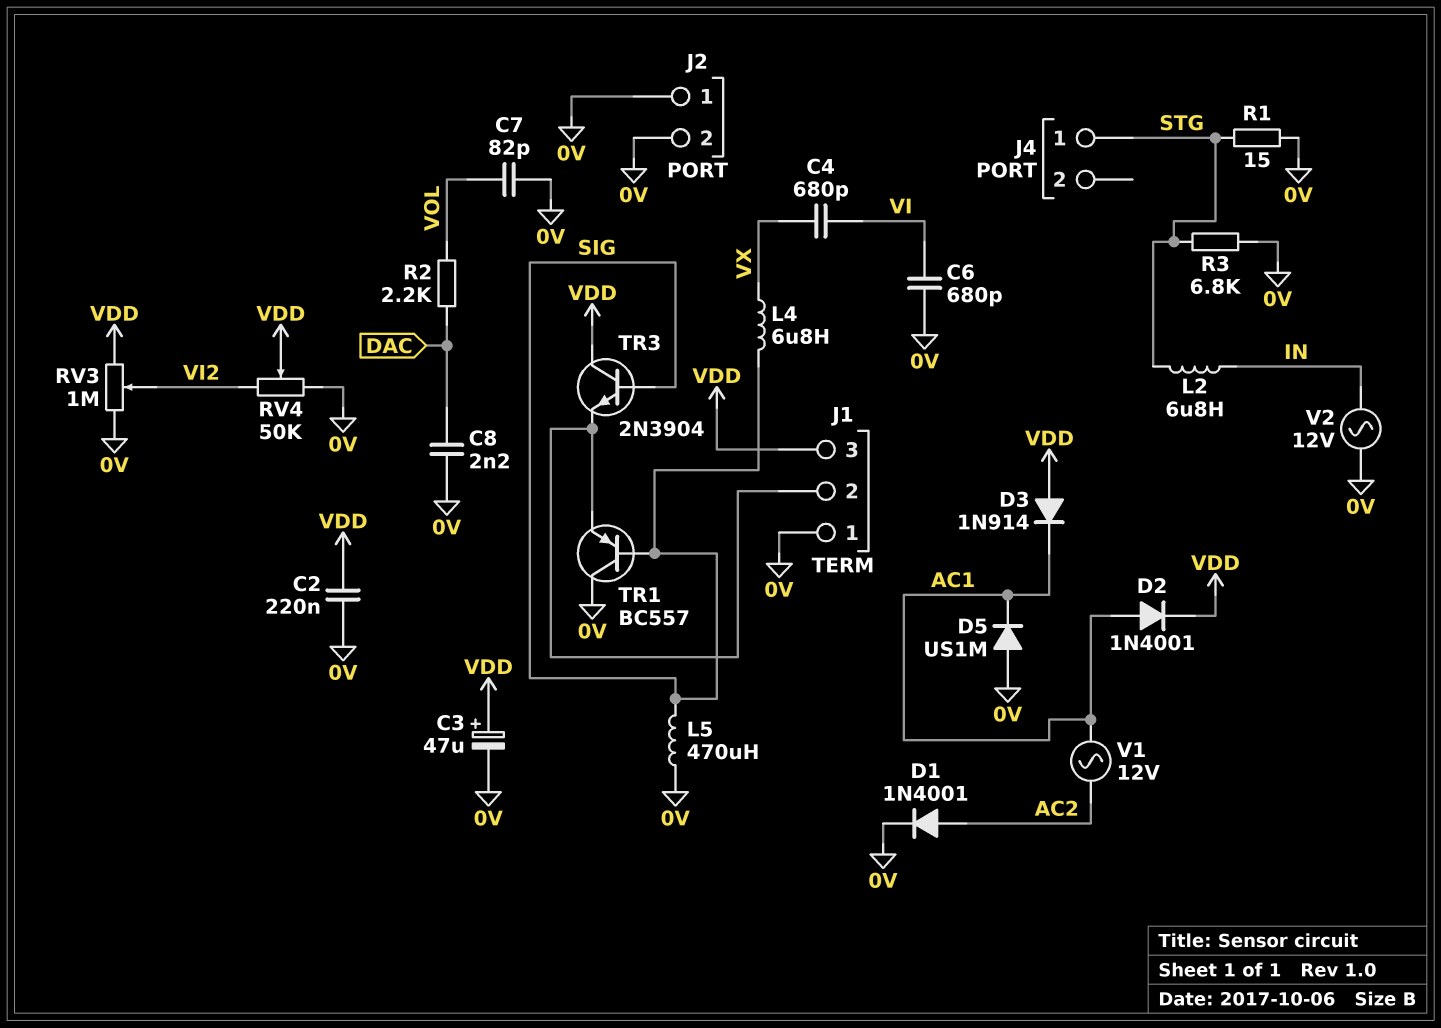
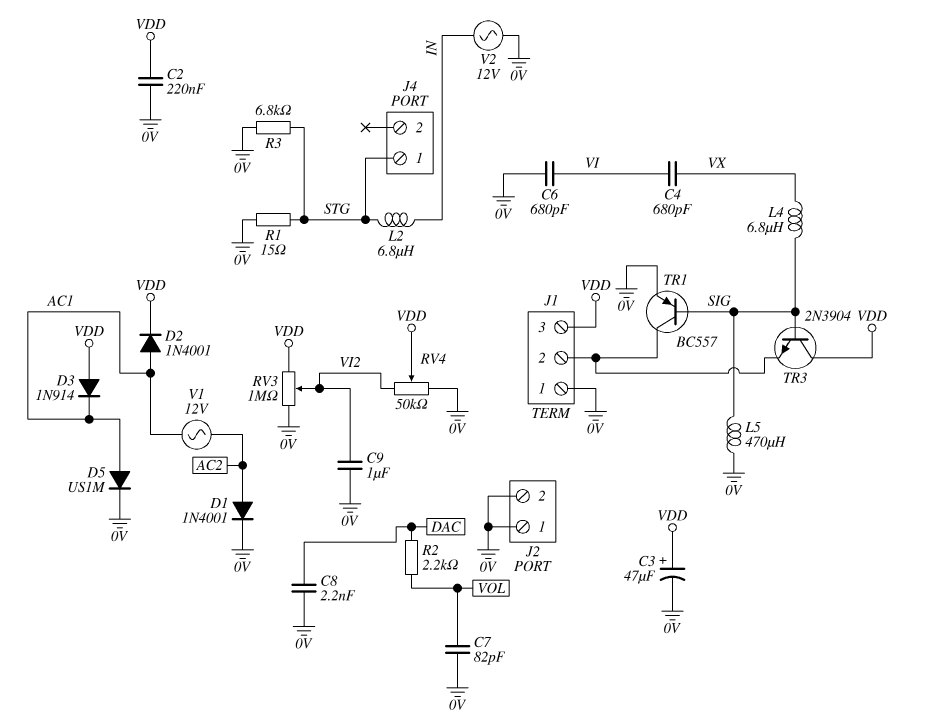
C9: none -> 1uF (0V, VI2)
D5: diode US1M (A 0V, K AC1) -> diode US1M (A AC1, K 0V)
TR1: PNP BC557 (B SIG, C 0V, E J1/2) -> PNP BC557 (B SIG, C J1/2, E 0V)

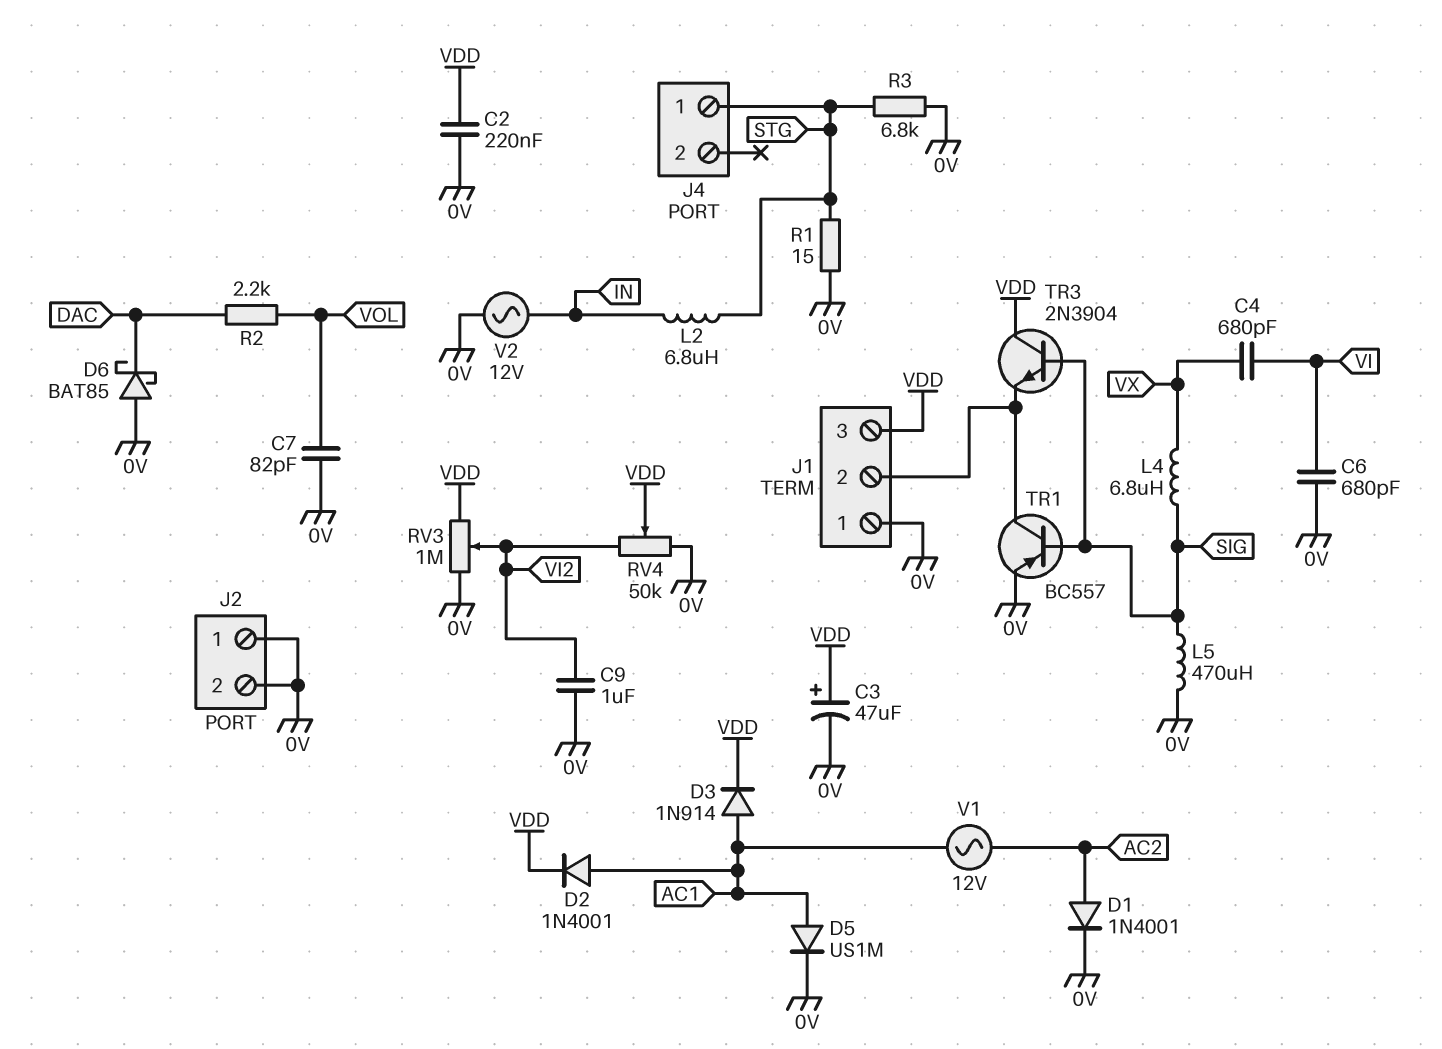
C8: 2.2nF (0V, DAC) -> none
D3: diode 1N914 (A VDD, K AC1) -> diode 1N914 (A AC1, K VDD)
D6: none -> schottky BAT85 (A 0V, K DAC)

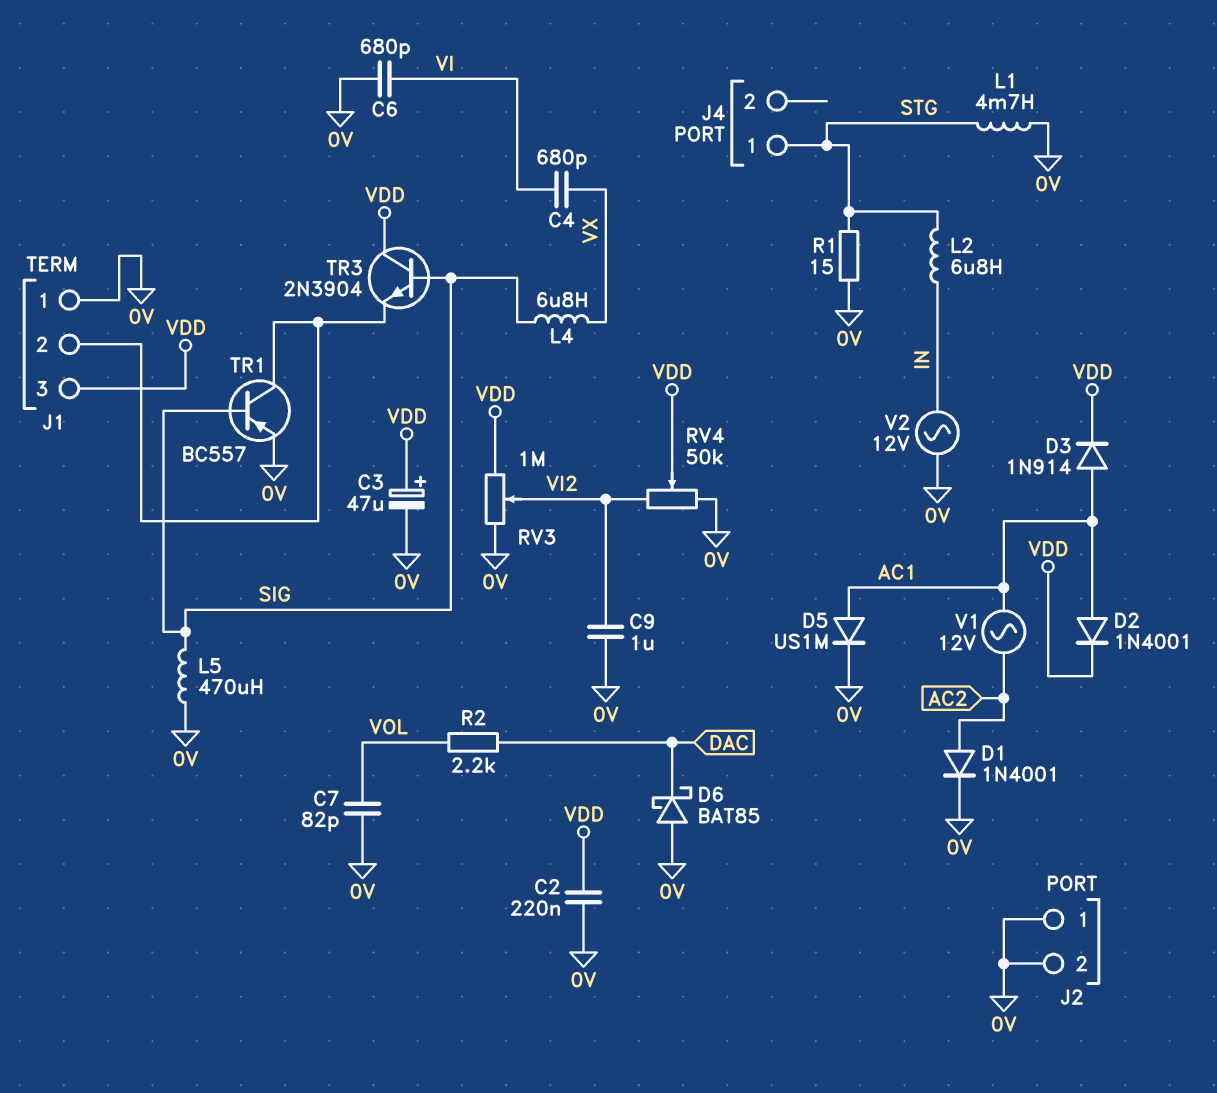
L1: none -> 4.7mH (0V, STG)
R3: 6.8k (0V, STG) -> none

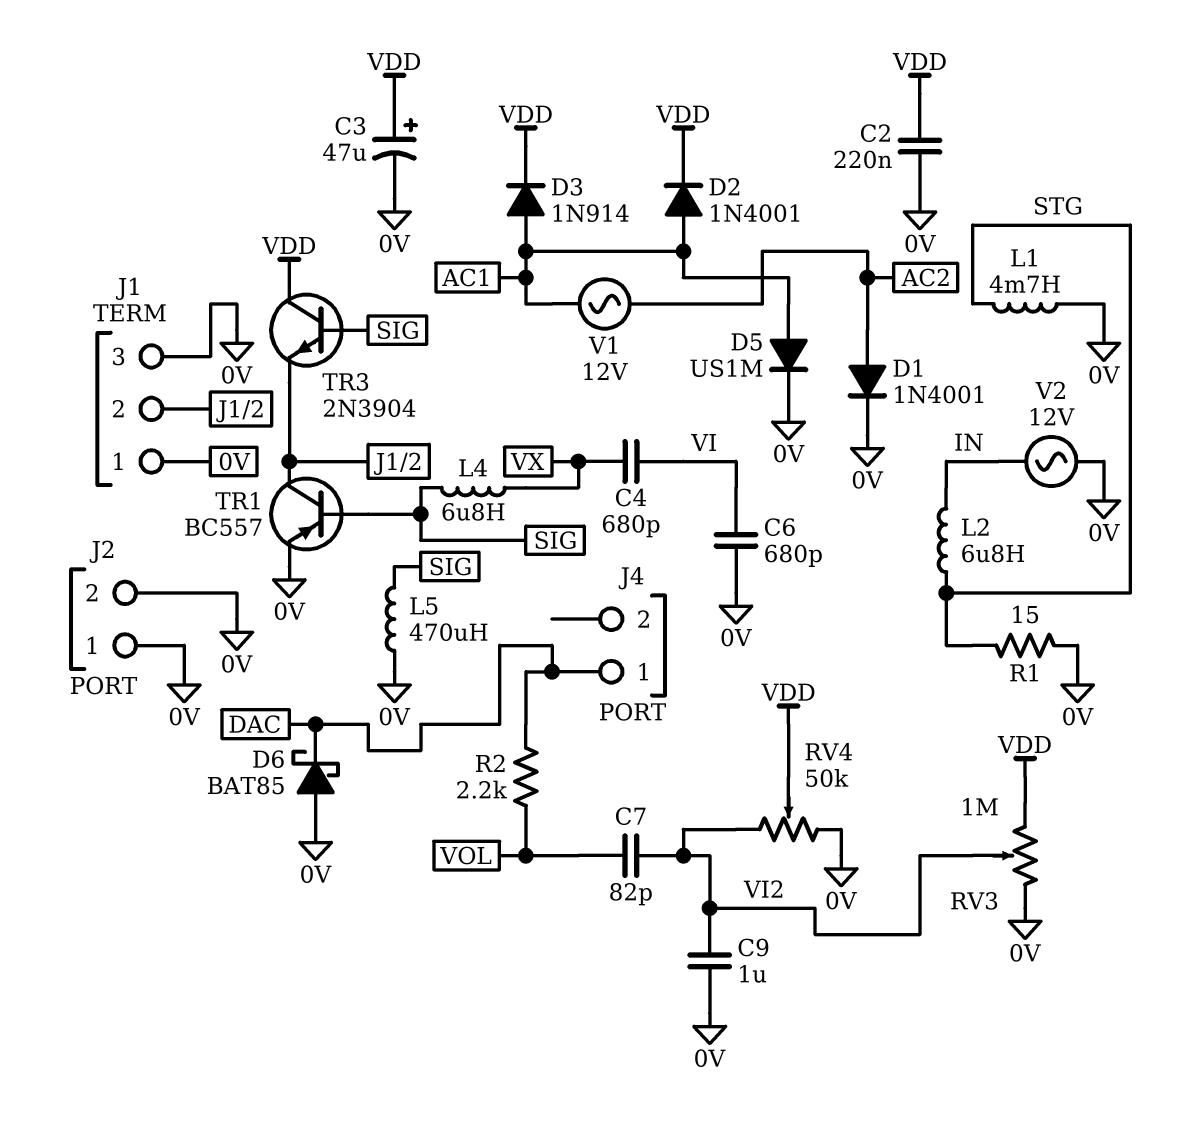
C7: 82pF (0V, VOL) -> 82pF (VI2, VOL)
J1 pin 3: VDD -> 0V
J4 pin 1: STG -> DAC

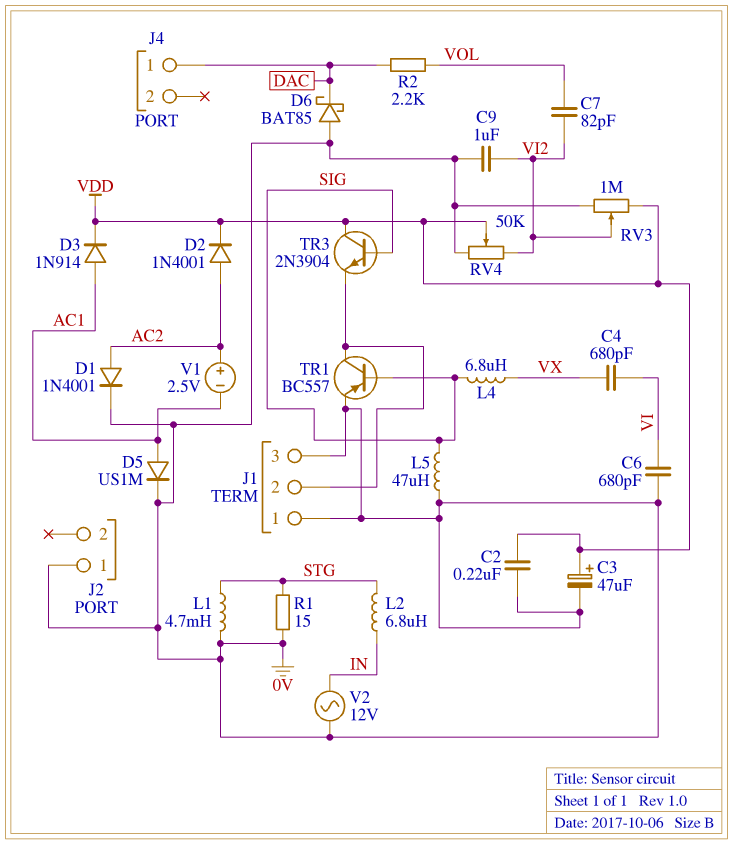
D2: diode 1N4001 (A AC1, K VDD) -> diode 1N4001 (A AC2, K VDD)
J2 pin 2: 0V -> none
L5: 470uH (0V, SIG) -> 47uH (0V, SIG)
V1: AC 12V (AC1, AC2) -> 2.5V (plus AC2, minus AC1)

